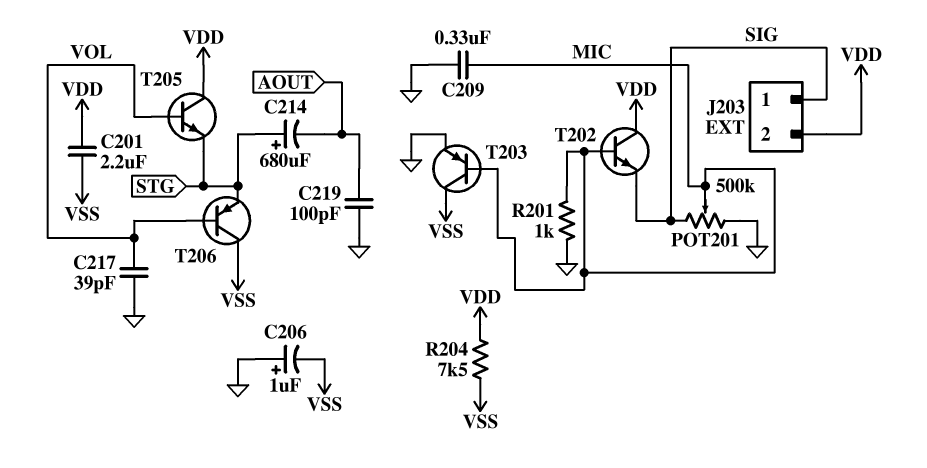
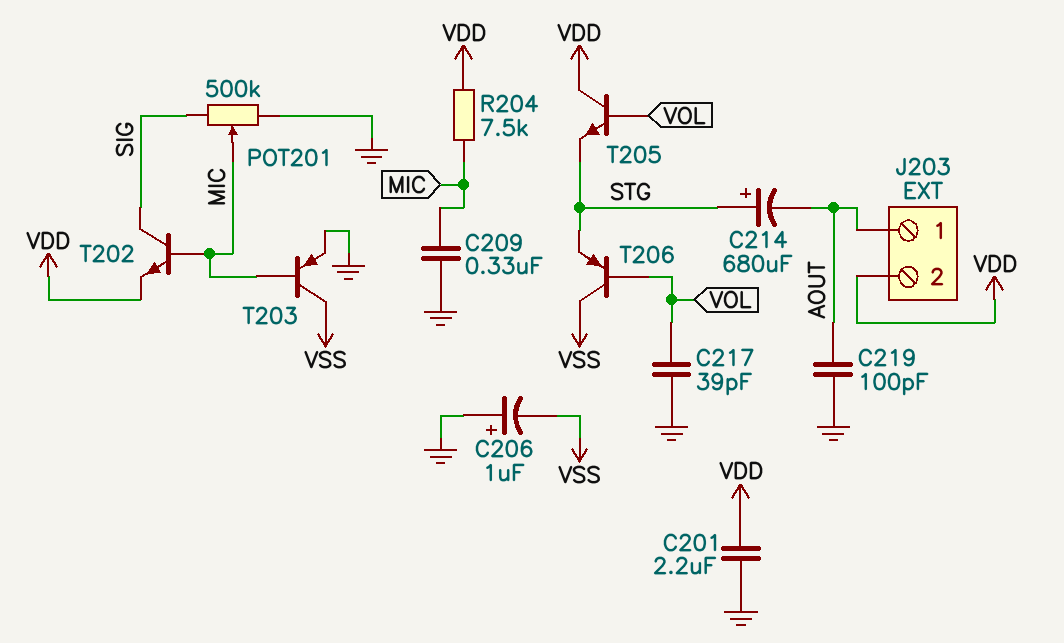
C201: 2.2uF (VDD, VSS) -> 2.2uF (GND, VDD)
J203 pin 1: SIG -> AOUT
R201: 1k (GND, MIC) -> none
R204: 7.5k (VDD, VSS) -> 7.5k (MIC, VDD)
T202: NPN (B MIC, C VDD, E SIG) -> NPN (B MIC, C SIG, E VDD)

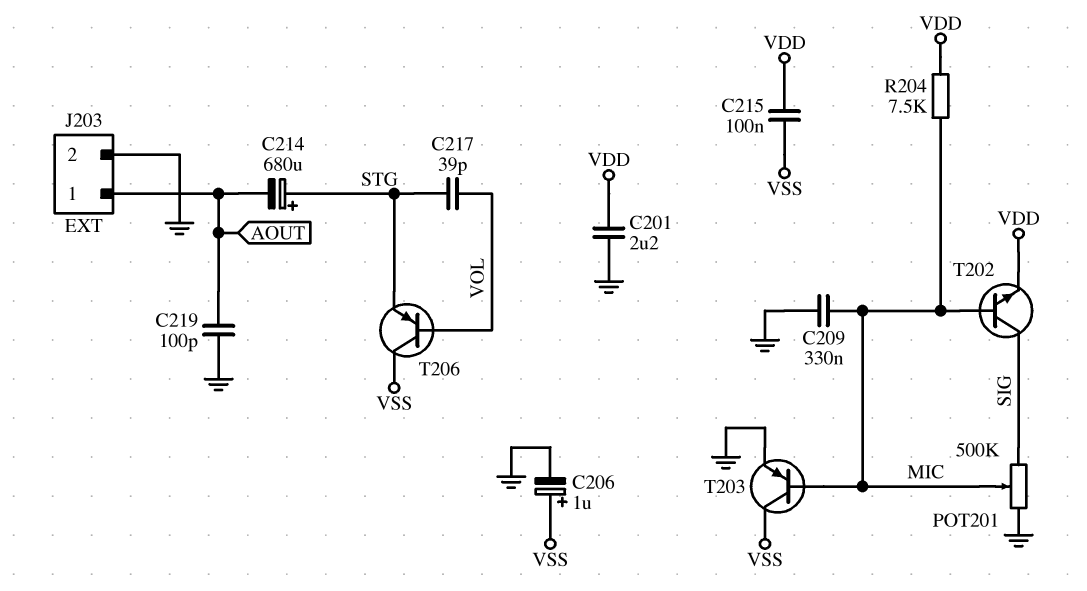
C206: 1uF (plus GND, minus VSS) -> 1uF (plus VSS, minus GND)
C215: none -> 100nF (VDD, VSS)
C217: 39pF (GND, VOL) -> 39pF (STG, VOL)
J203 pin 2: VDD -> GND
T205: NPN (B VOL, C VDD, E STG) -> none

